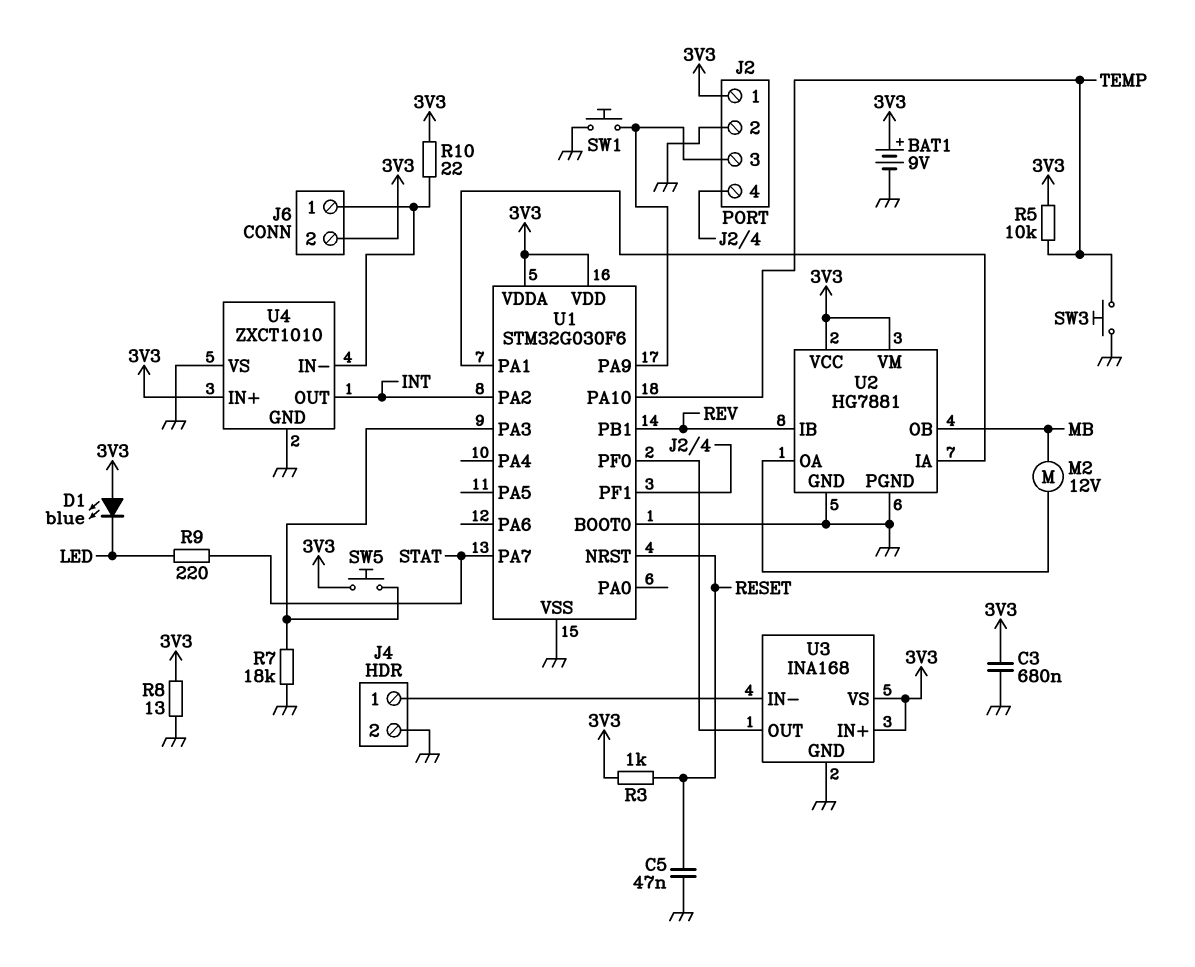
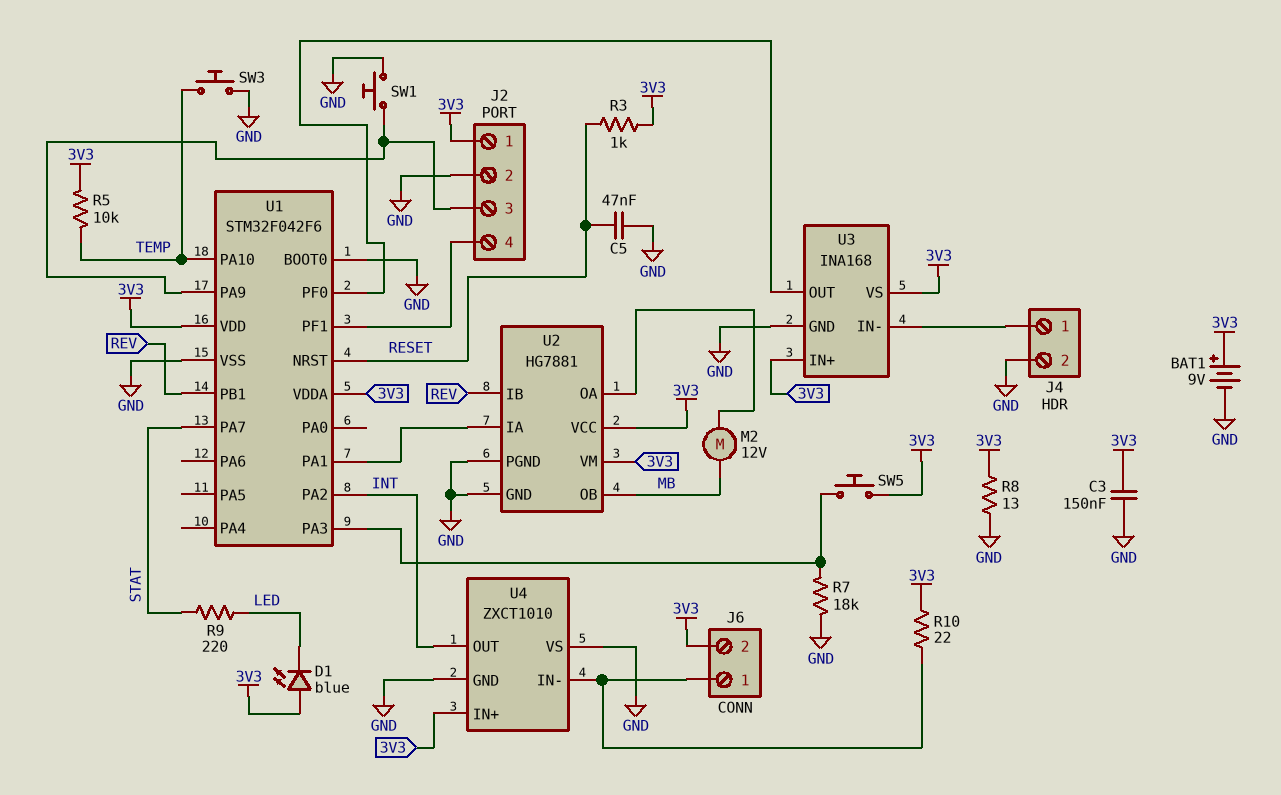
C3: 680nF (3V3, GND) -> 150nF (3V3, GND)
U1: STM32G030F6 -> STM32F042F6

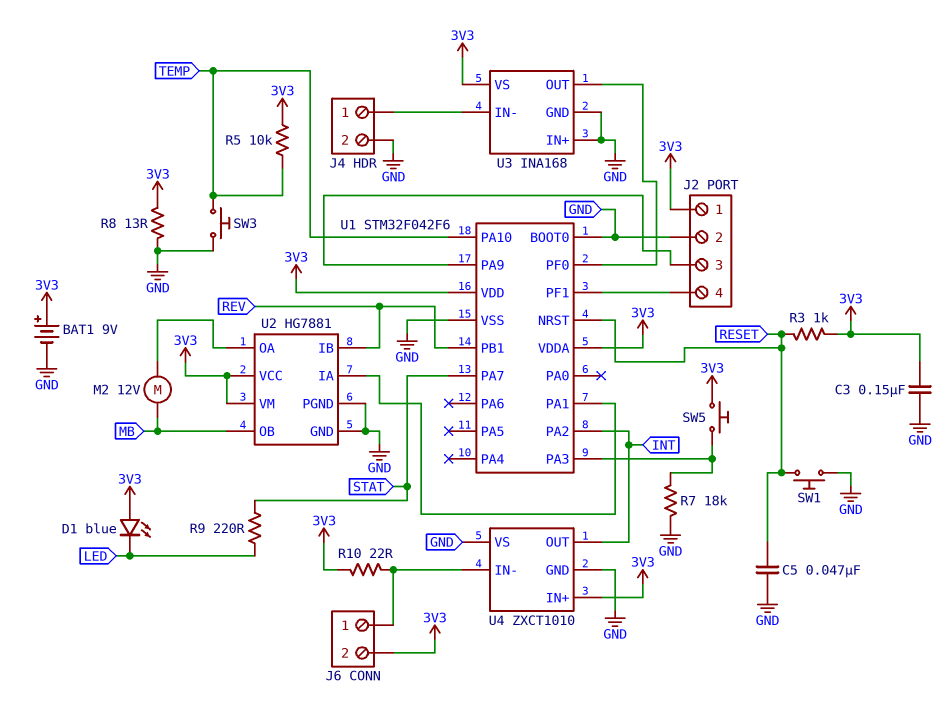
SW1: button (GND, J2/3) -> button (GND, RESET)
U3 pin IN+: 3V3 -> GND

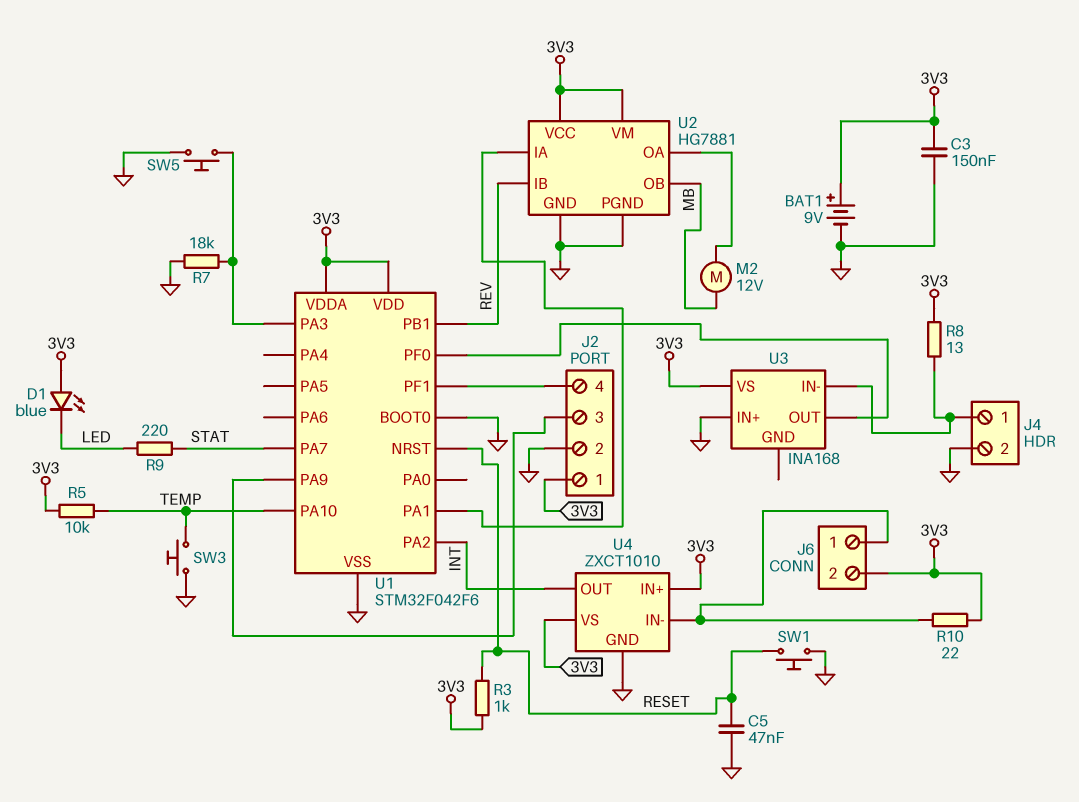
R8: 13 (3V3, GND) -> 13 (3V3, J4/1)
SW5: button (3V3, U1/PA3) -> button (GND, U1/PA3)
U3 pin GND: GND -> none
U4 pin VS: GND -> 3V3

